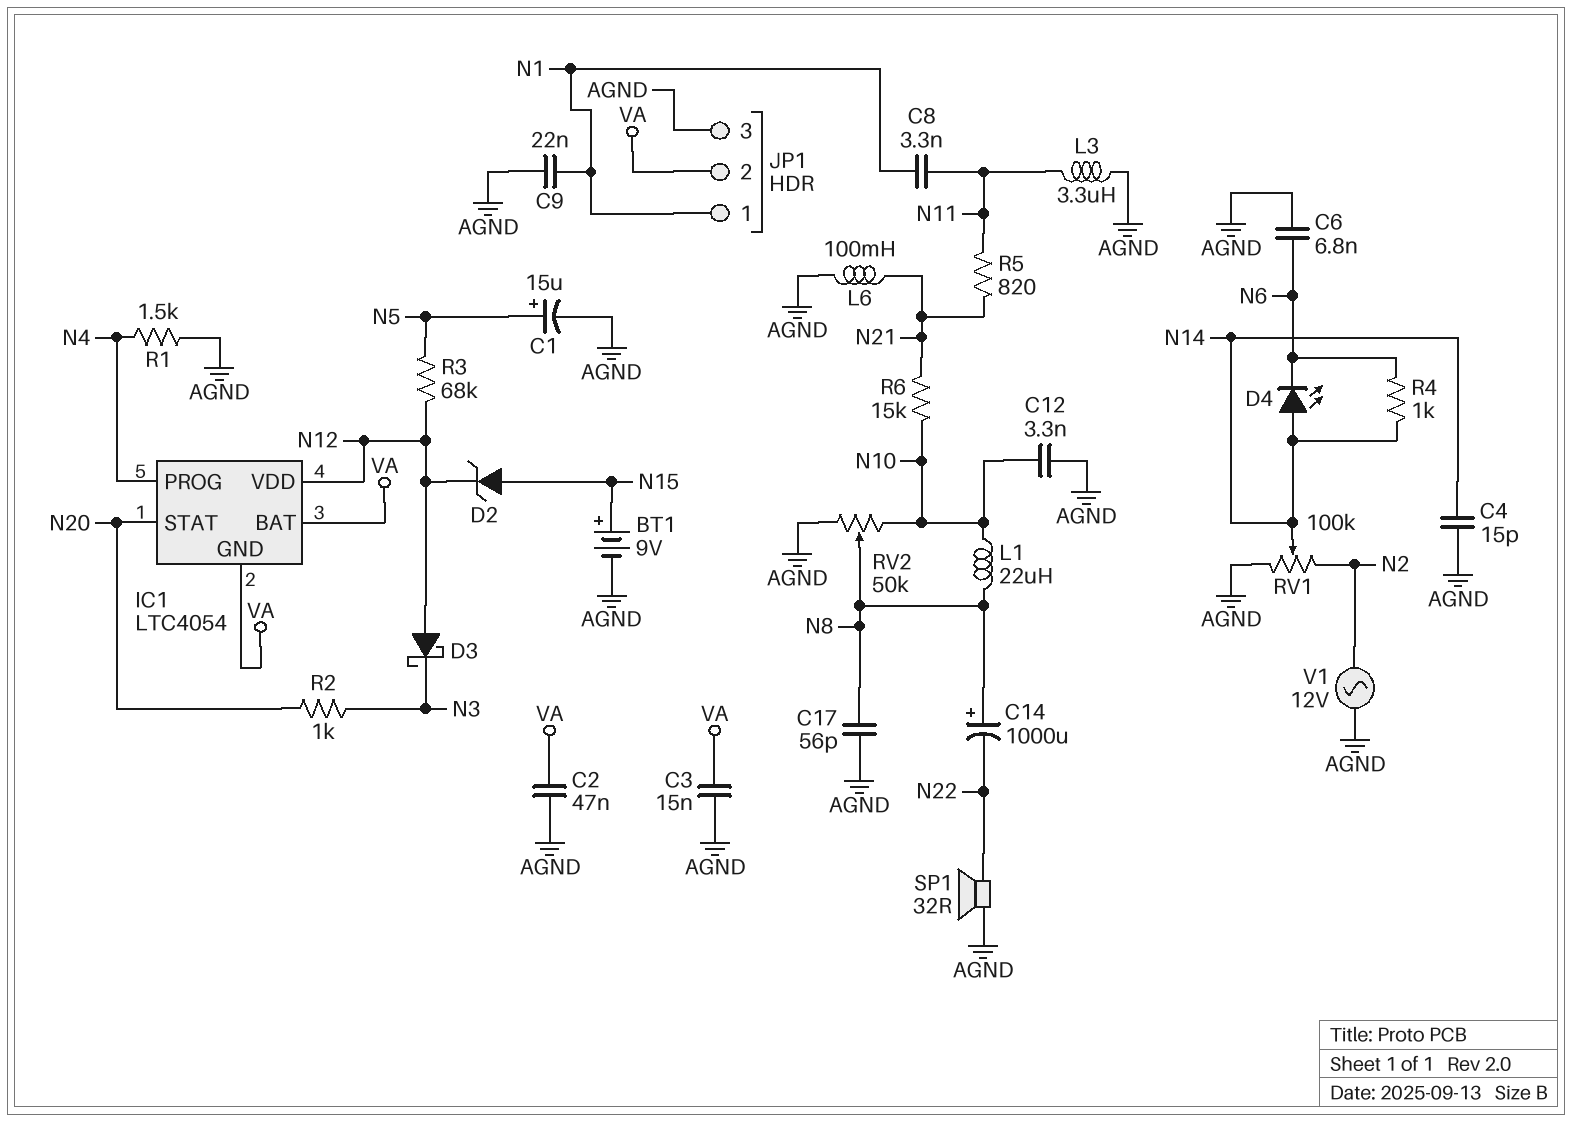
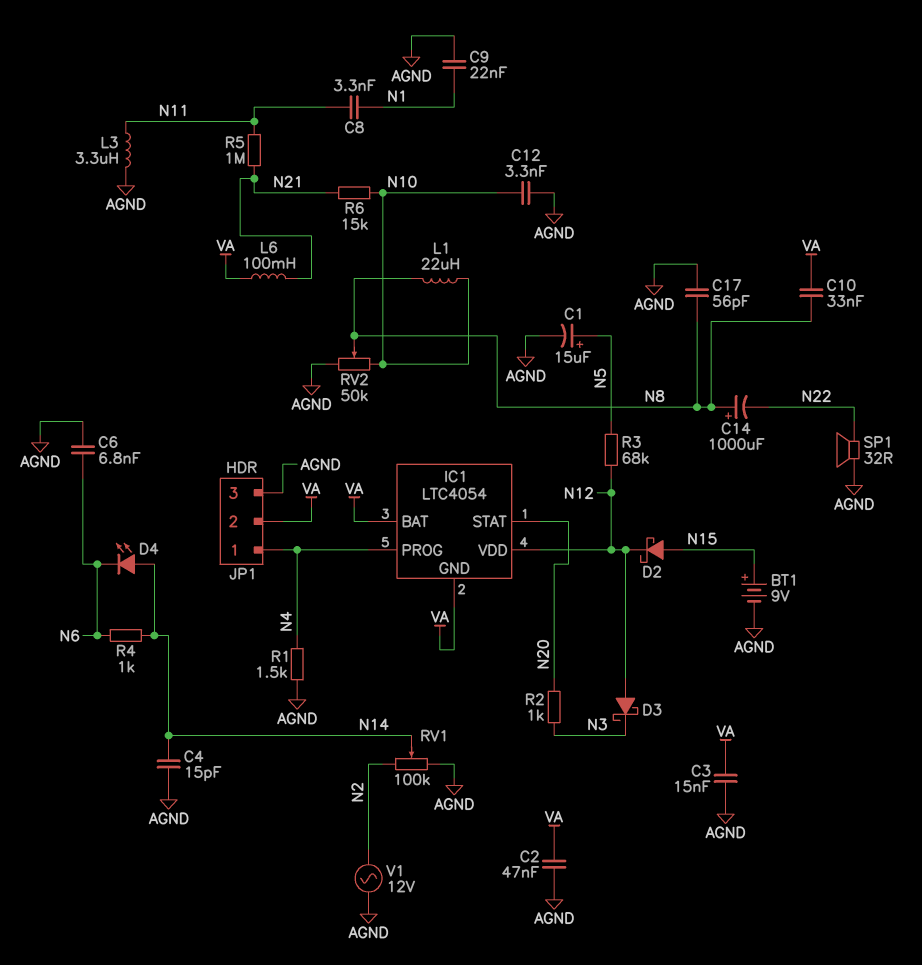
C10: none -> 33nF (N8, VA)
D2: zener (A N15, K N12) -> schottky (A N15, K N12)
JP1 pin 1: N1 -> N4
L6: 100mH (AGND, N21) -> 100mH (N21, VA)
R5: 820 (N11, N21) -> 1M (N11, N21)

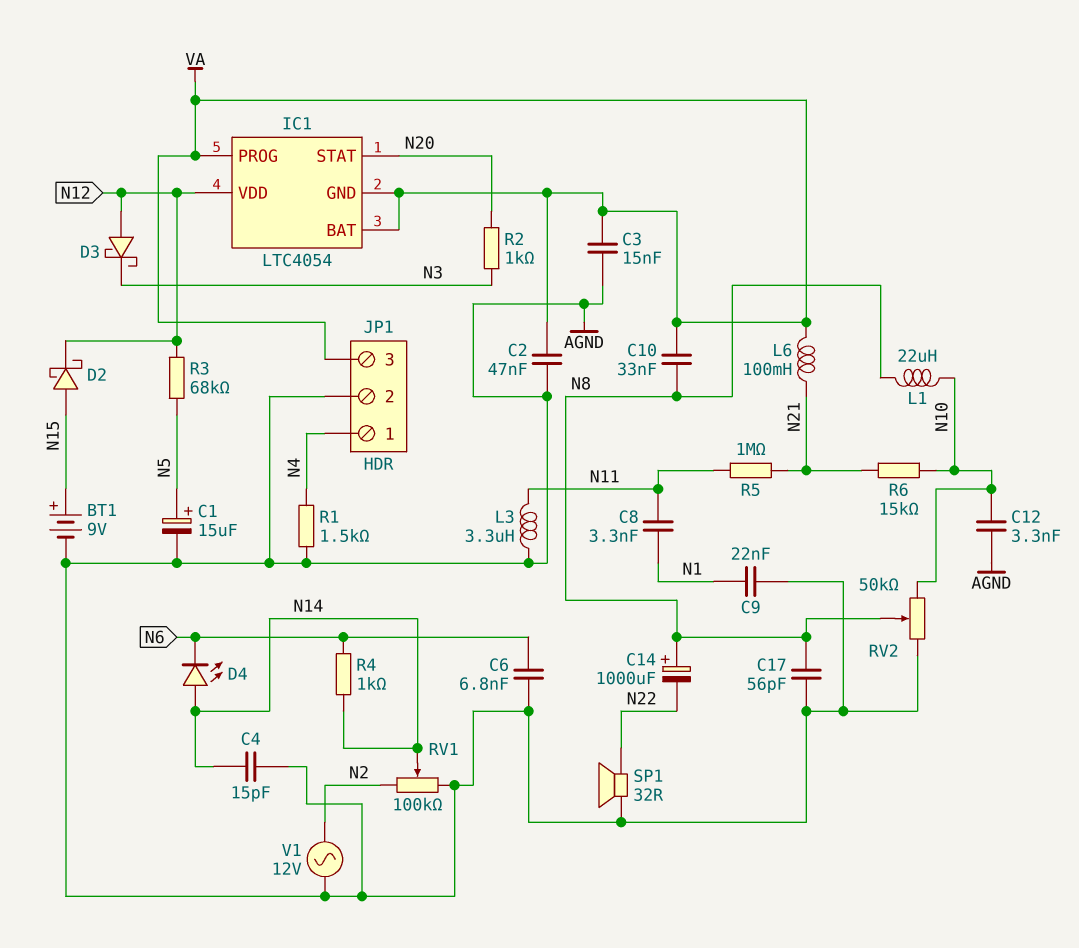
IC1 pin PROG: N4 -> VA
JP1 pin 2: VA -> AGND
JP1 pin 3: AGND -> VA

